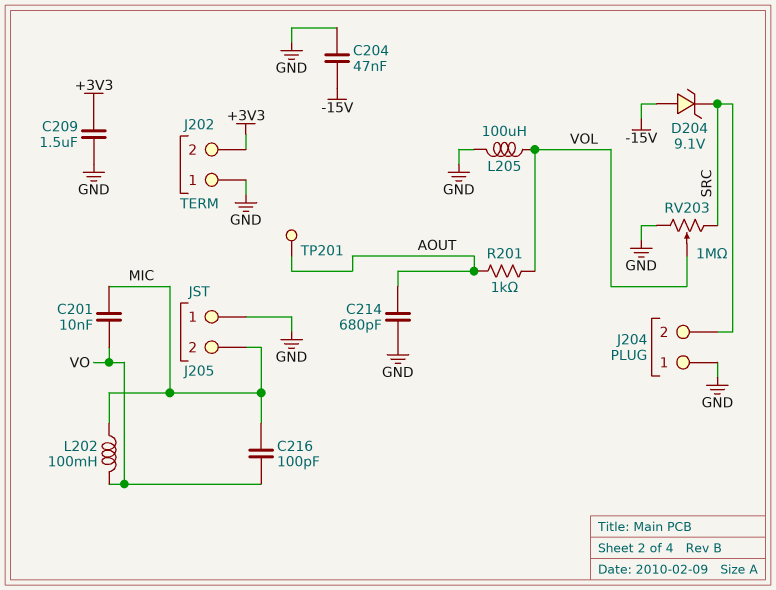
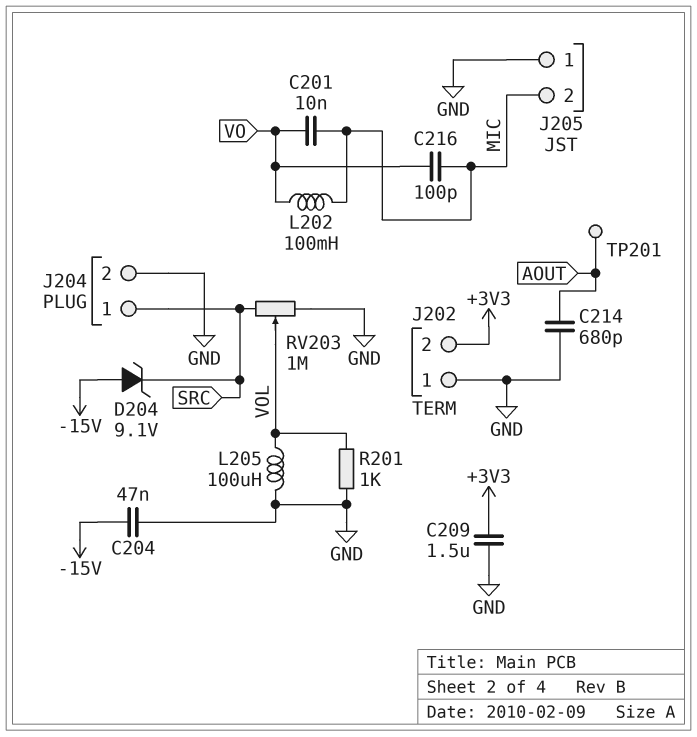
J204 pin 1: GND -> SRC
J204 pin 2: SRC -> GND
R201: 1k (AOUT, VOL) -> 1k (GND, VOL)

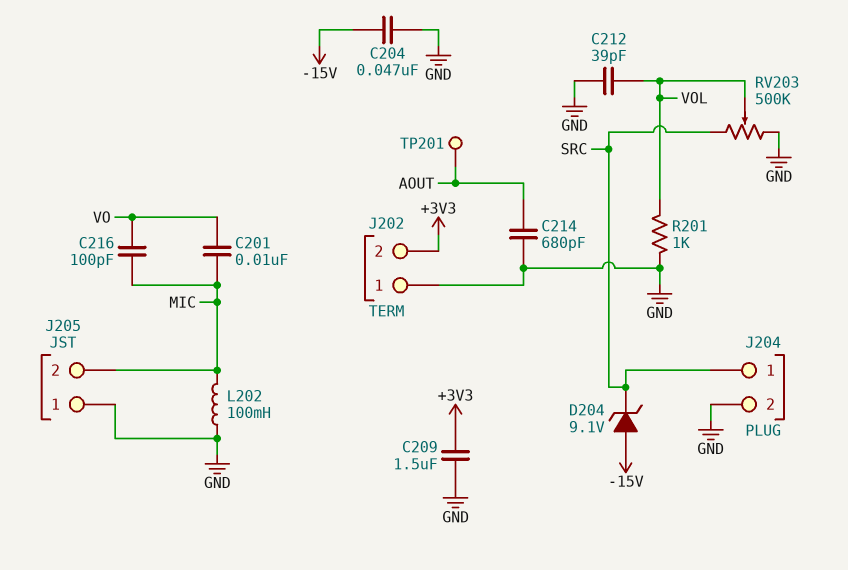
C212: none -> 39pF (GND, VOL)
L202: 100mH (MIC, VO) -> 100mH (GND, MIC)
L205: 100uH (GND, VOL) -> none
RV203: 1M (GND, SRC, wiper VOL) -> 500k (GND, SRC, wiper VOL)

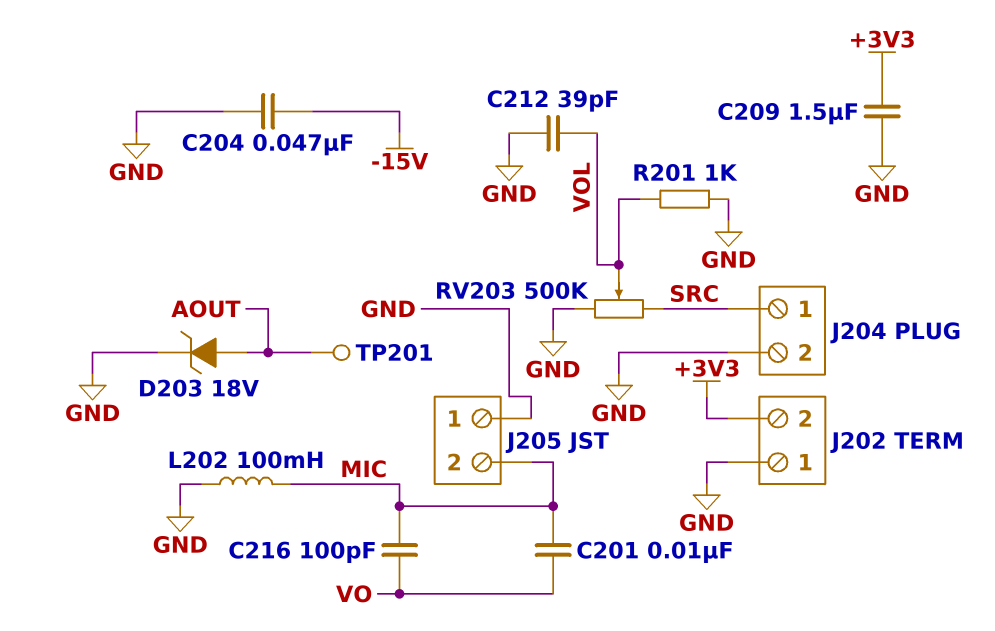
C214: 680pF (AOUT, GND) -> none
D203: none -> zener 18V (A AOUT, K GND)
D204: zener 9.1V (A -15V, K SRC) -> none

